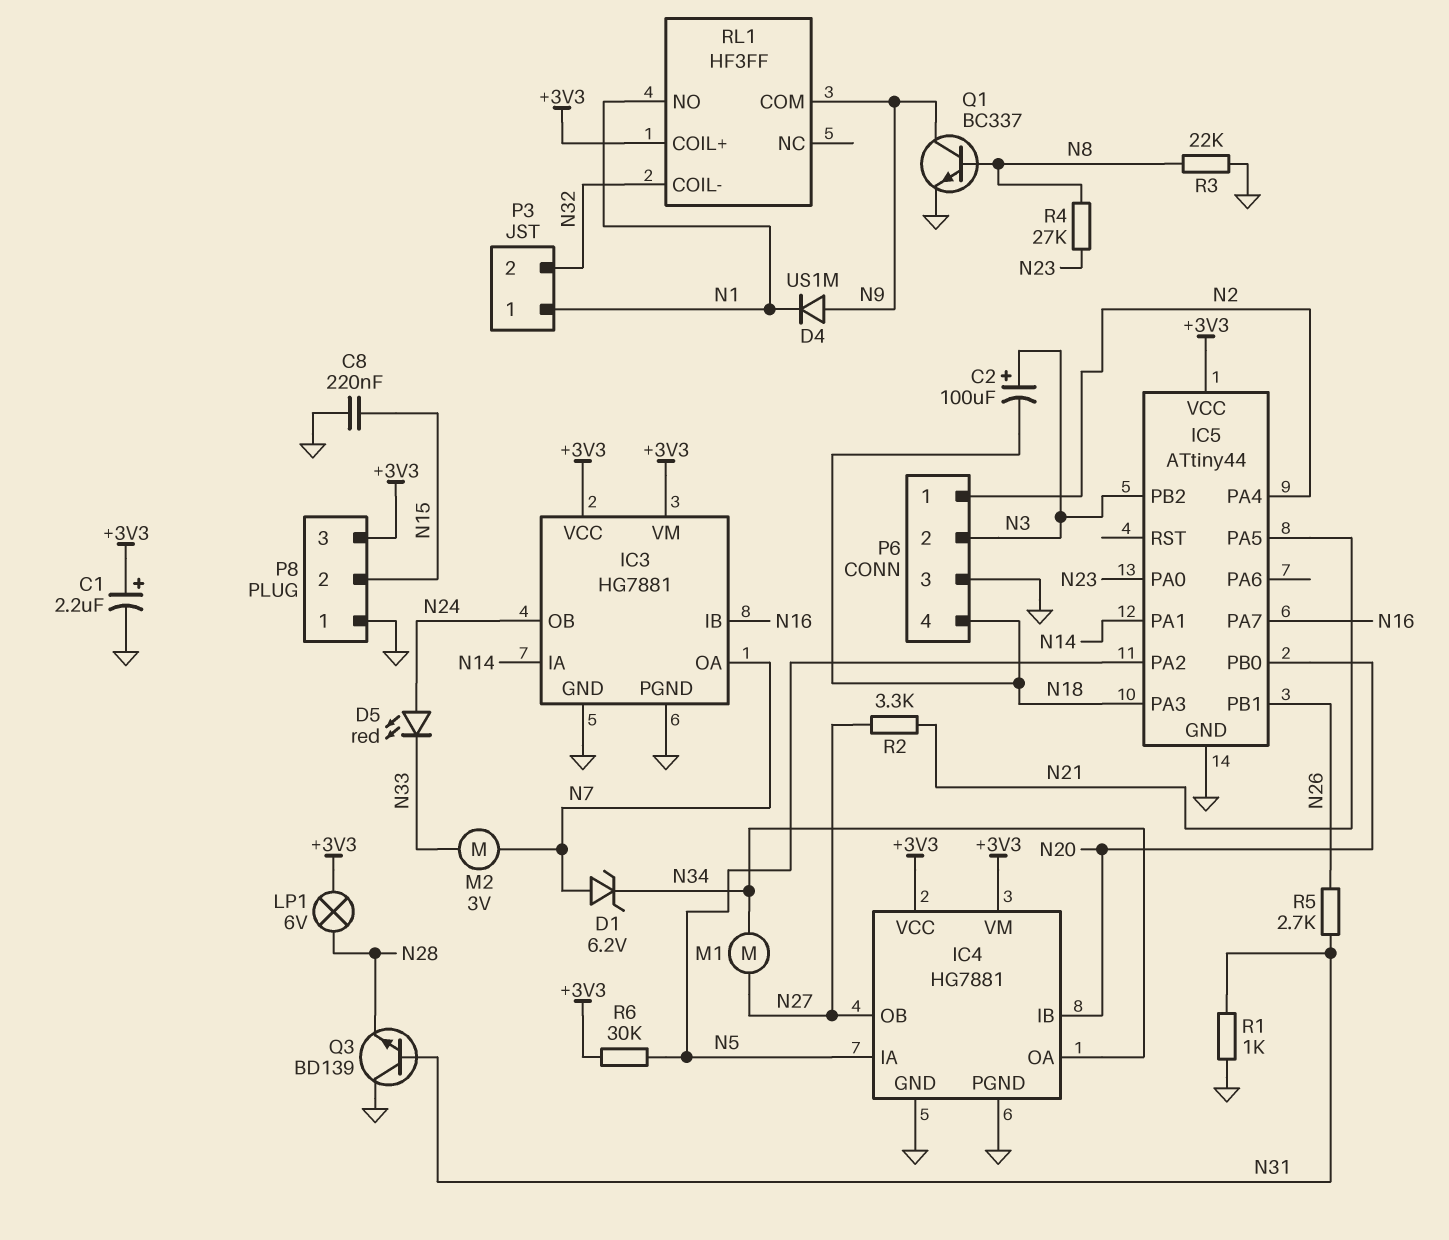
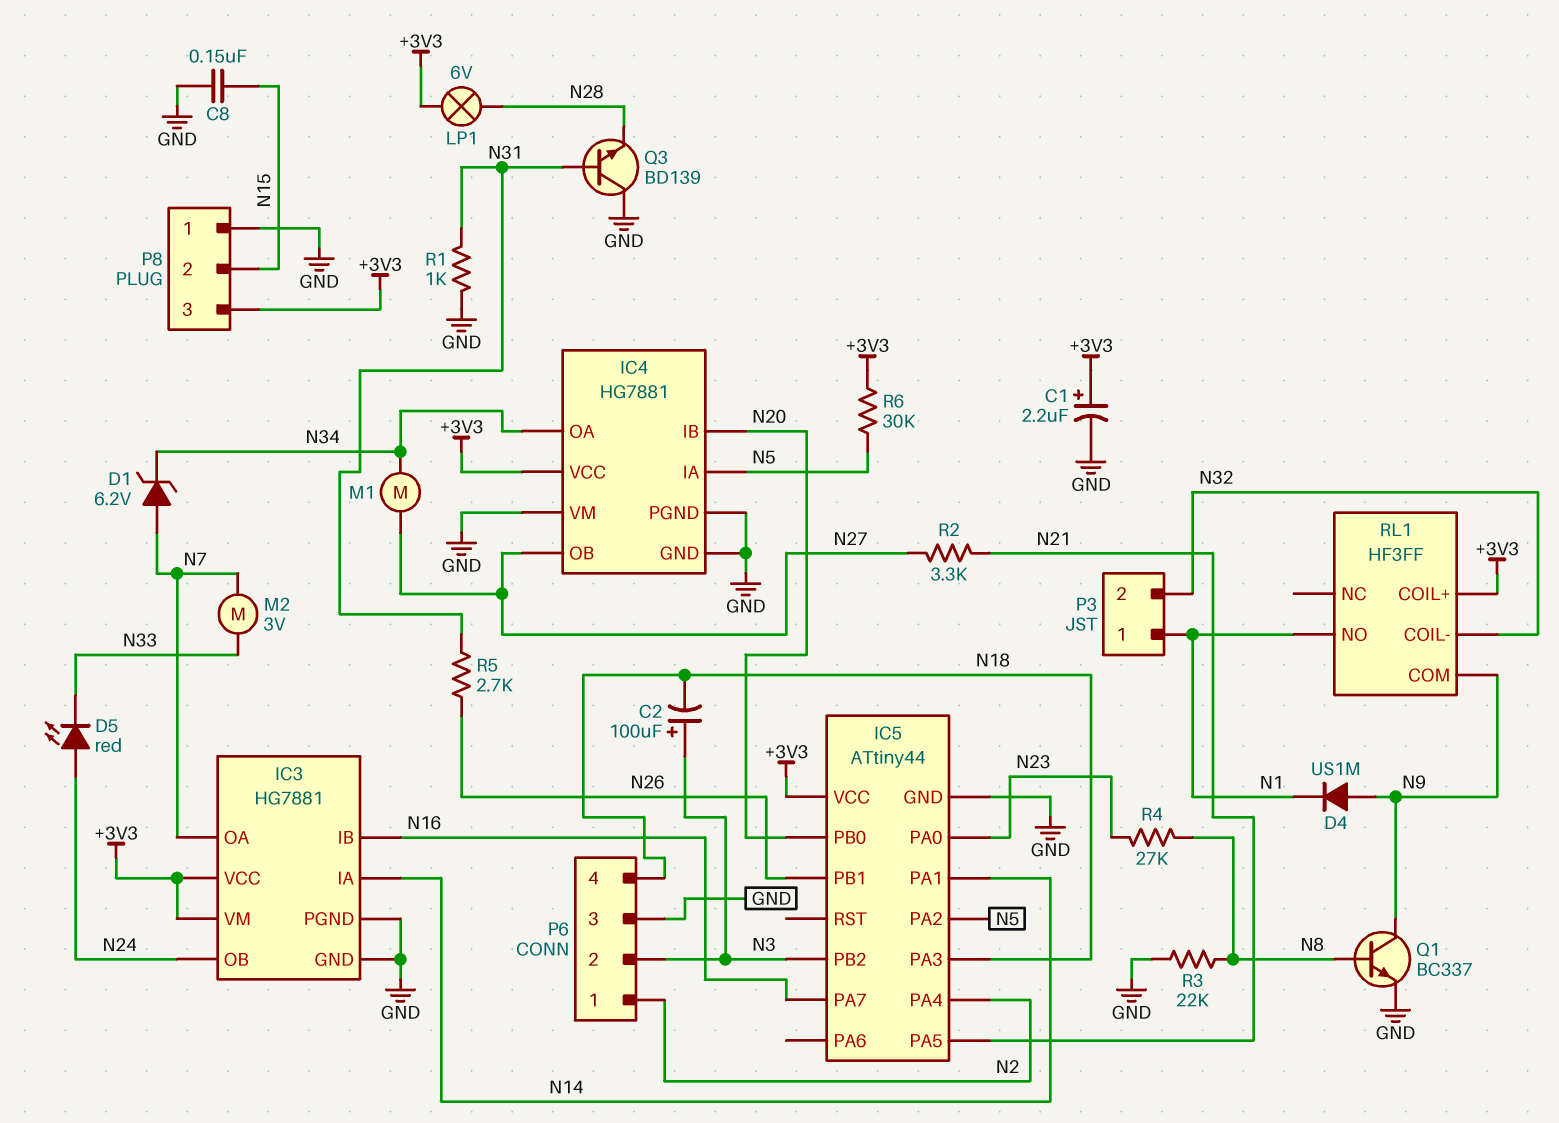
C8: 220nF (GND, N15) -> 150nF (GND, N15)
IC4 pin VM: +3V3 -> GND

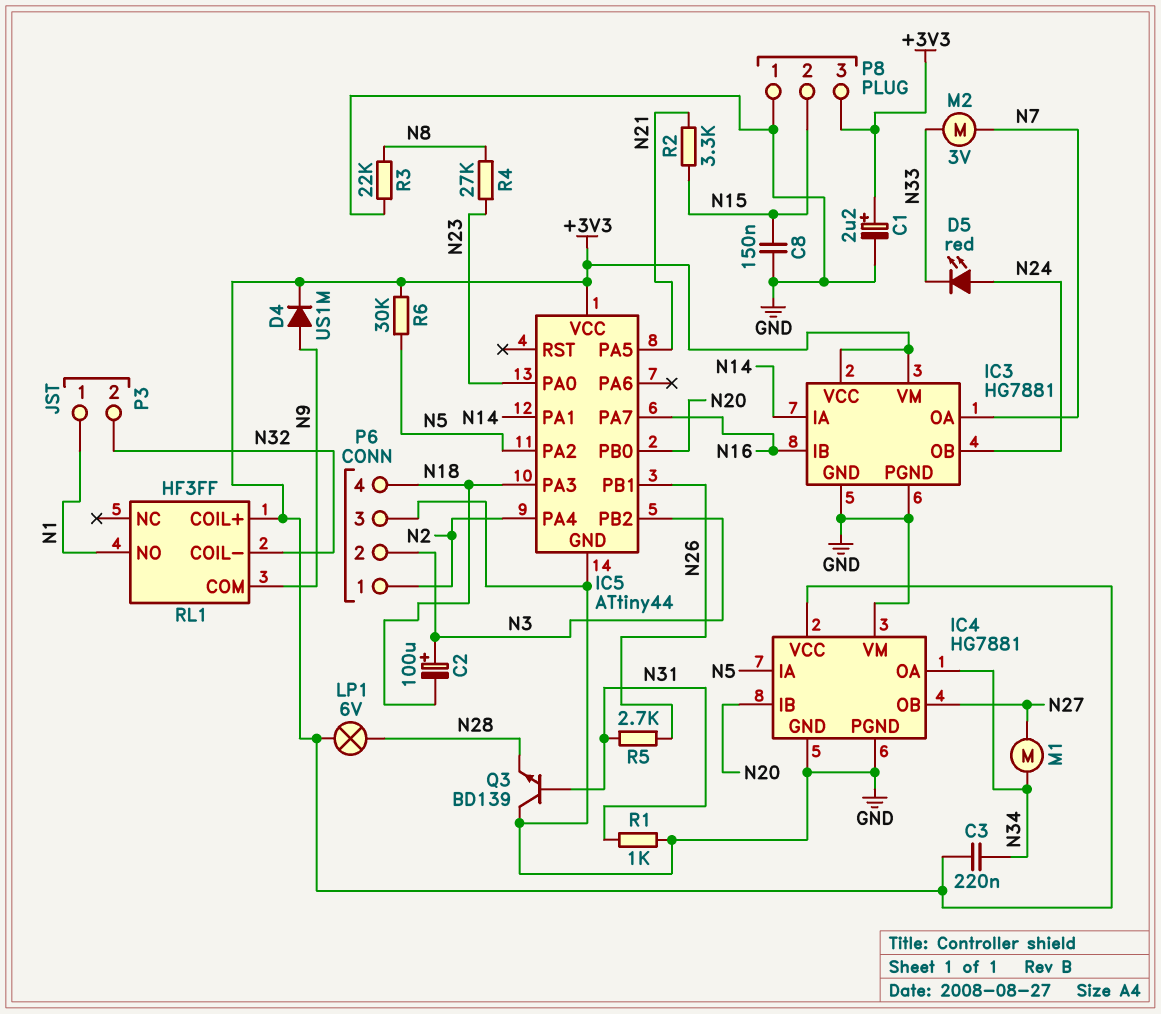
C3: none -> 220nF (+3V3, N34)
D1: zener 6.2V (A N7, K N34) -> none
D4: diode US1M (A N9, K N1) -> diode US1M (A N9, K +3V3)
Q1: NPN BC337 (B N8, C N9, E GND) -> none
R2: 3.3k (N21, N27) -> 3.3k (N15, N21)

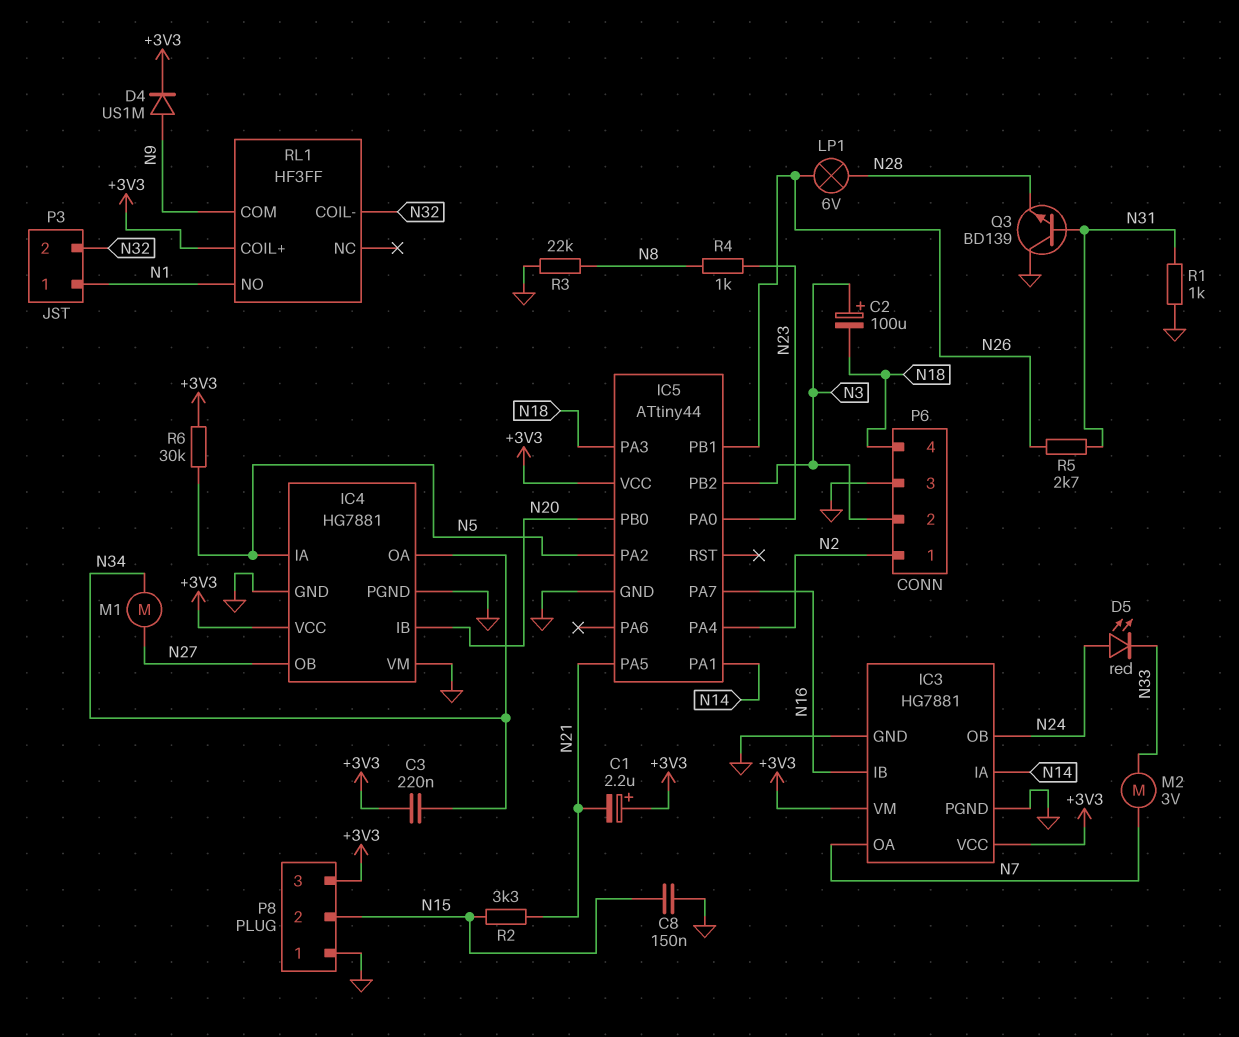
C1: 2.2uF (plus +3V3, minus GND) -> 2.2uF (plus +3V3, minus N21)
LP1: lamp 6V (+3V3, N28) -> lamp 6V (N26, N28)
R4: 27k (N8, N23) -> 1k (N8, N23)

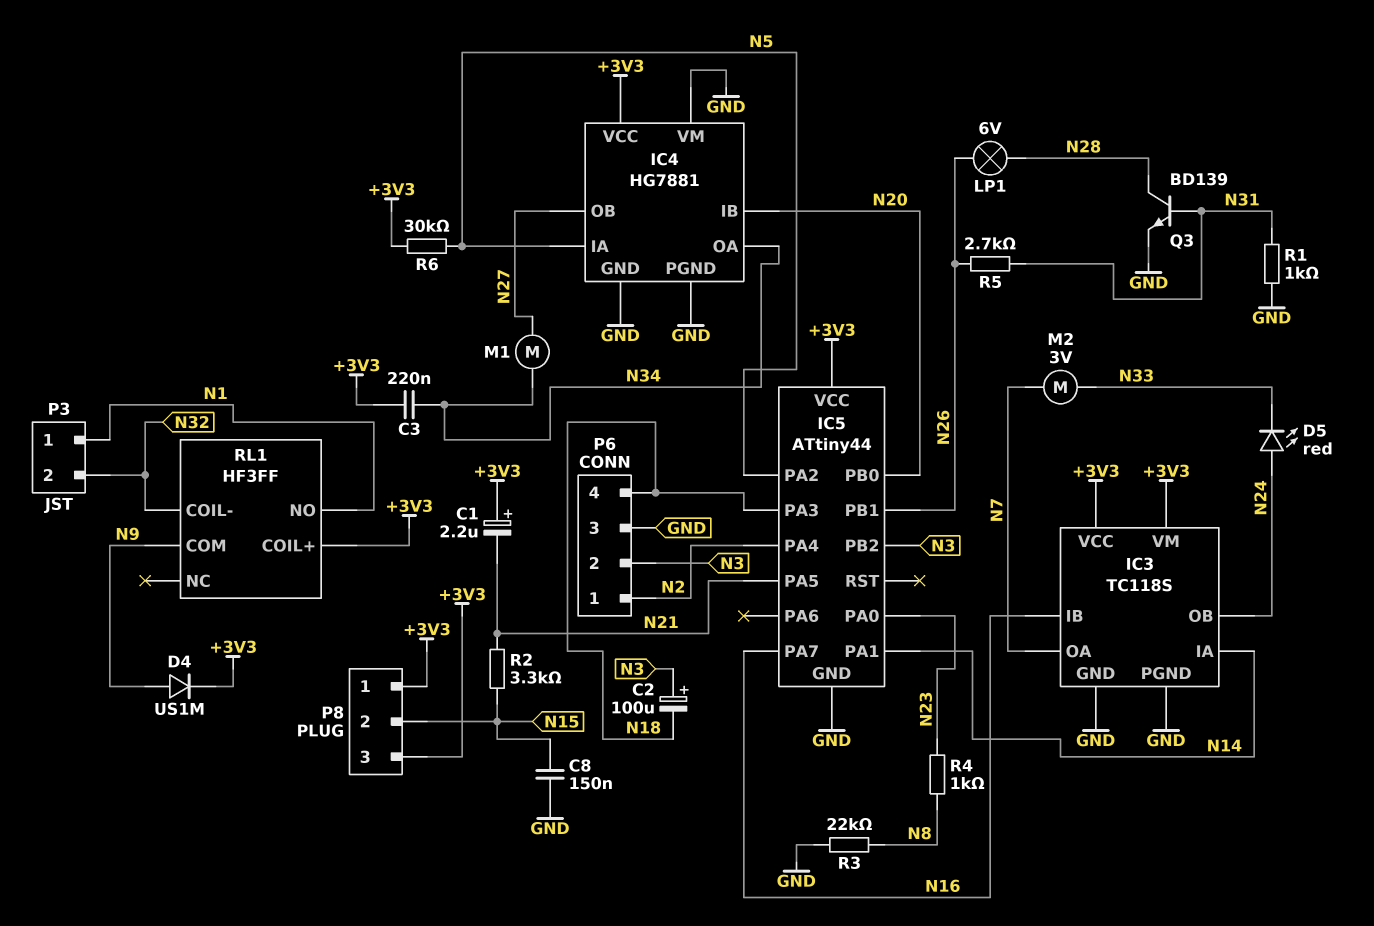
IC3: HG7881 -> TC118S
P8 pin 1: GND -> +3V3
Q3: NPN BD139 (B N31, C GND, E N28) -> NPN BD139 (B N31, C N28, E GND)

